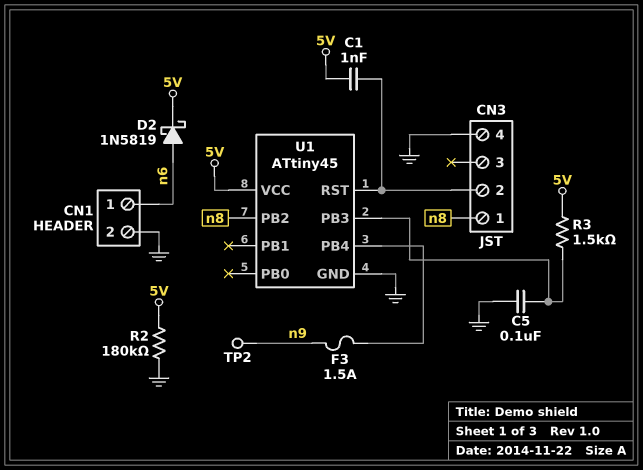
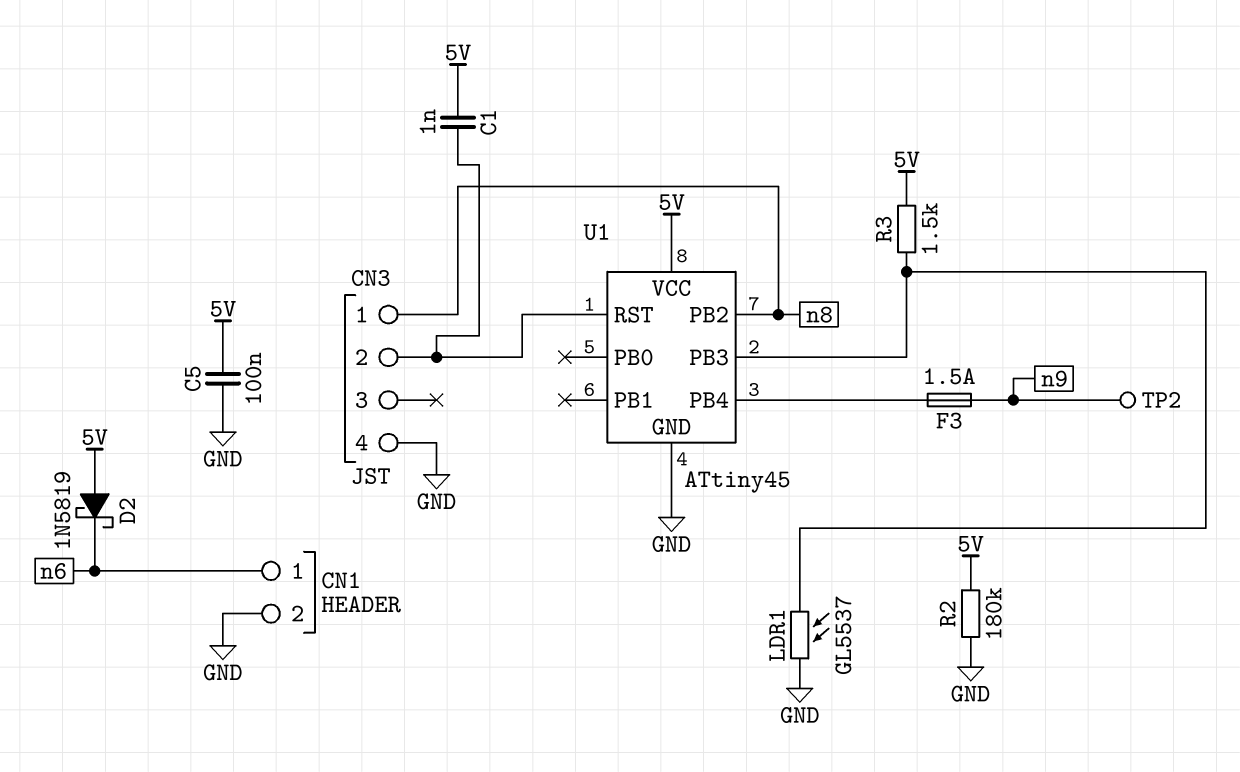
C5: 100nF (GND, U1/PB3) -> 100nF (5V, GND)
D2: schottky 1N5819 (A n6, K 5V) -> schottky 1N5819 (A 5V, K n6)
LDR1: none -> GL5537 (GND, U1/PB3)

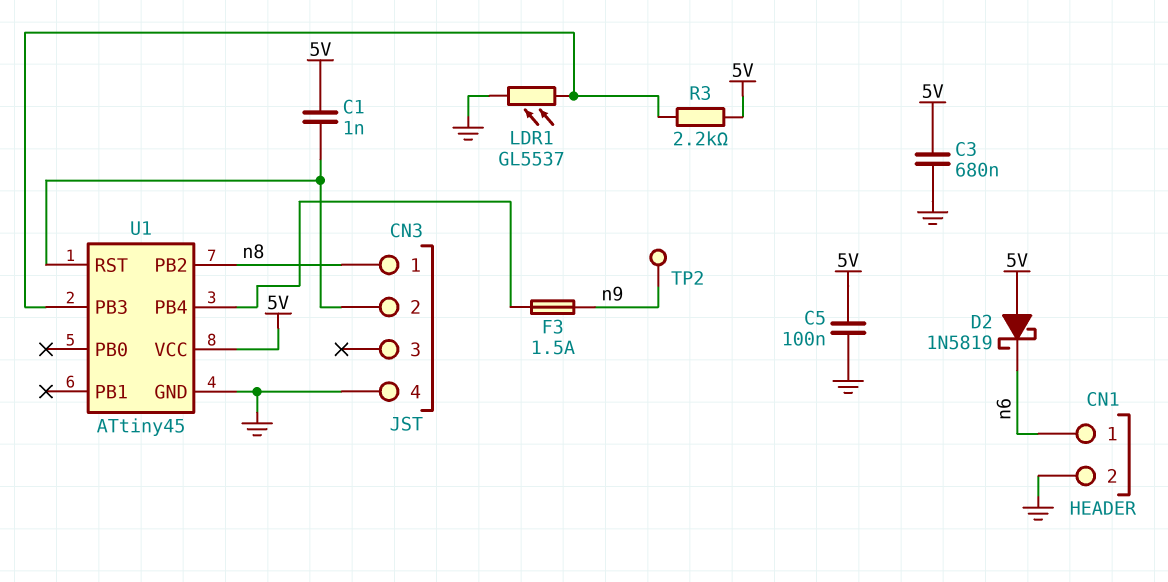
C3: none -> 680nF (5V, GND)
R2: 180k (5V, GND) -> none
R3: 1.5k (5V, U1/PB3) -> 2.2k (5V, U1/PB3)

